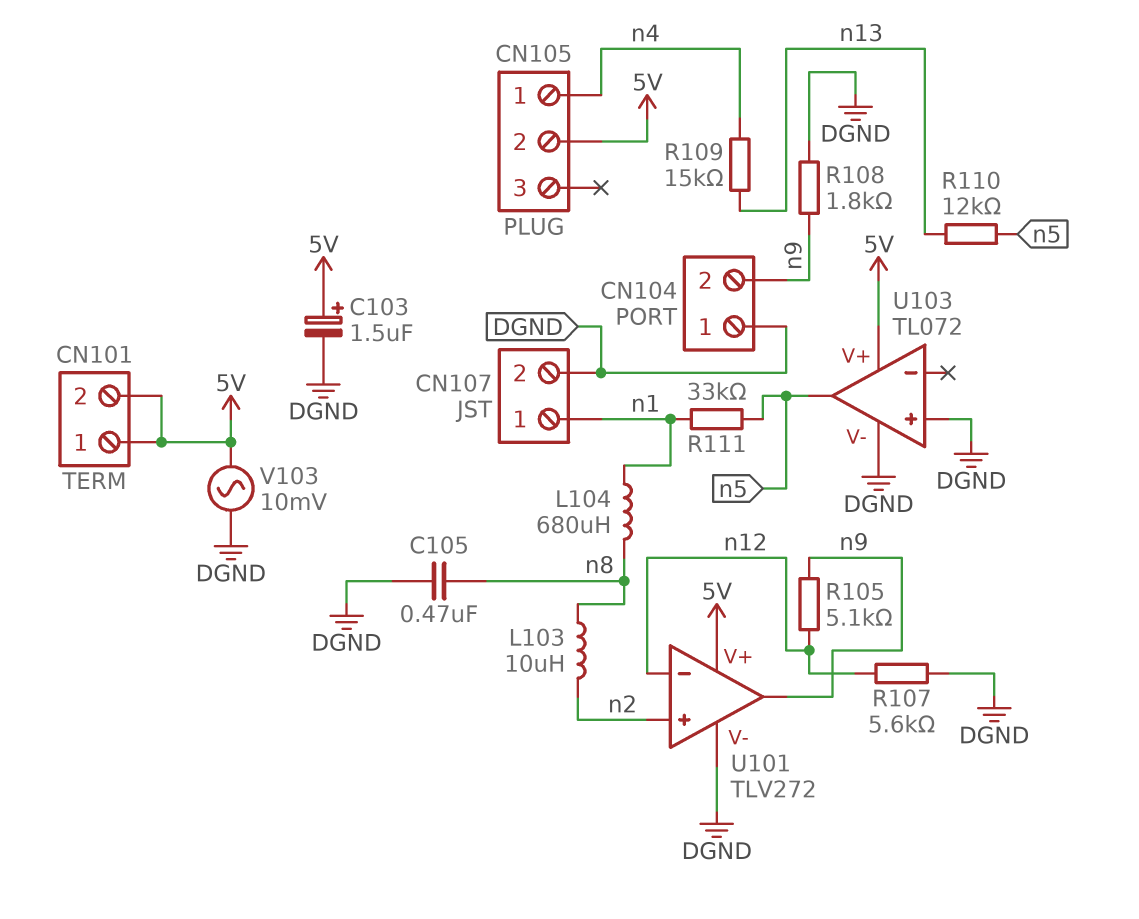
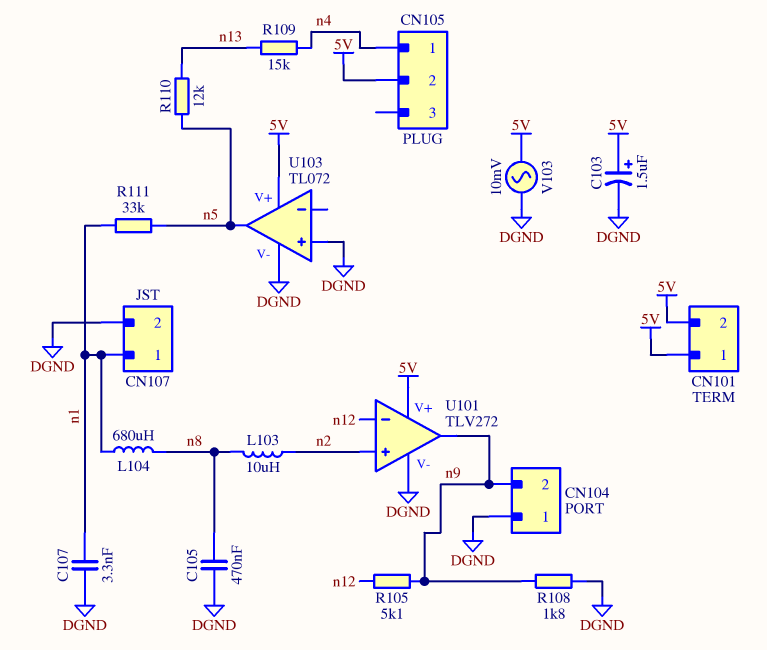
C107: none -> 3.3nF (DGND, n1)
R107: 5.6k (DGND, n12) -> none

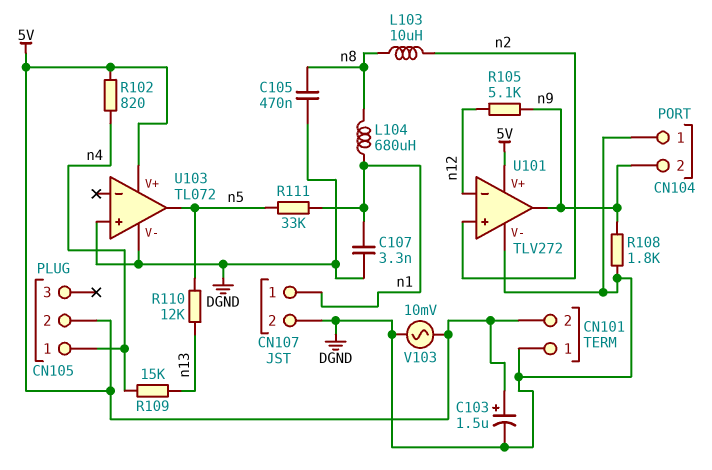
CN101 pin 1: 5V -> DGND
R102: none -> 820 (5V, n4)

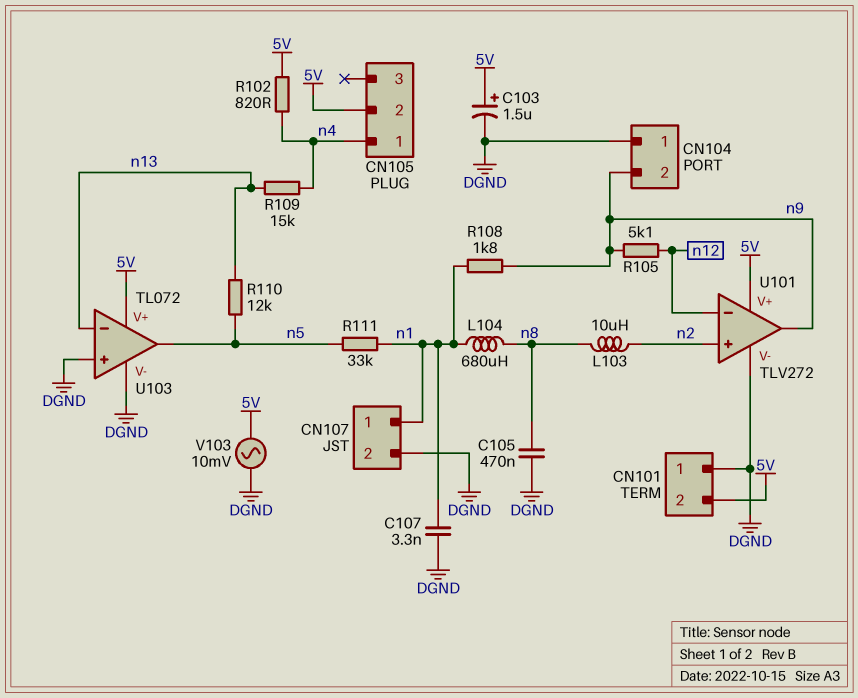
R108: 1.8k (DGND, n9) -> 1.8k (n1, n9)
U103 pin in-: none -> n13

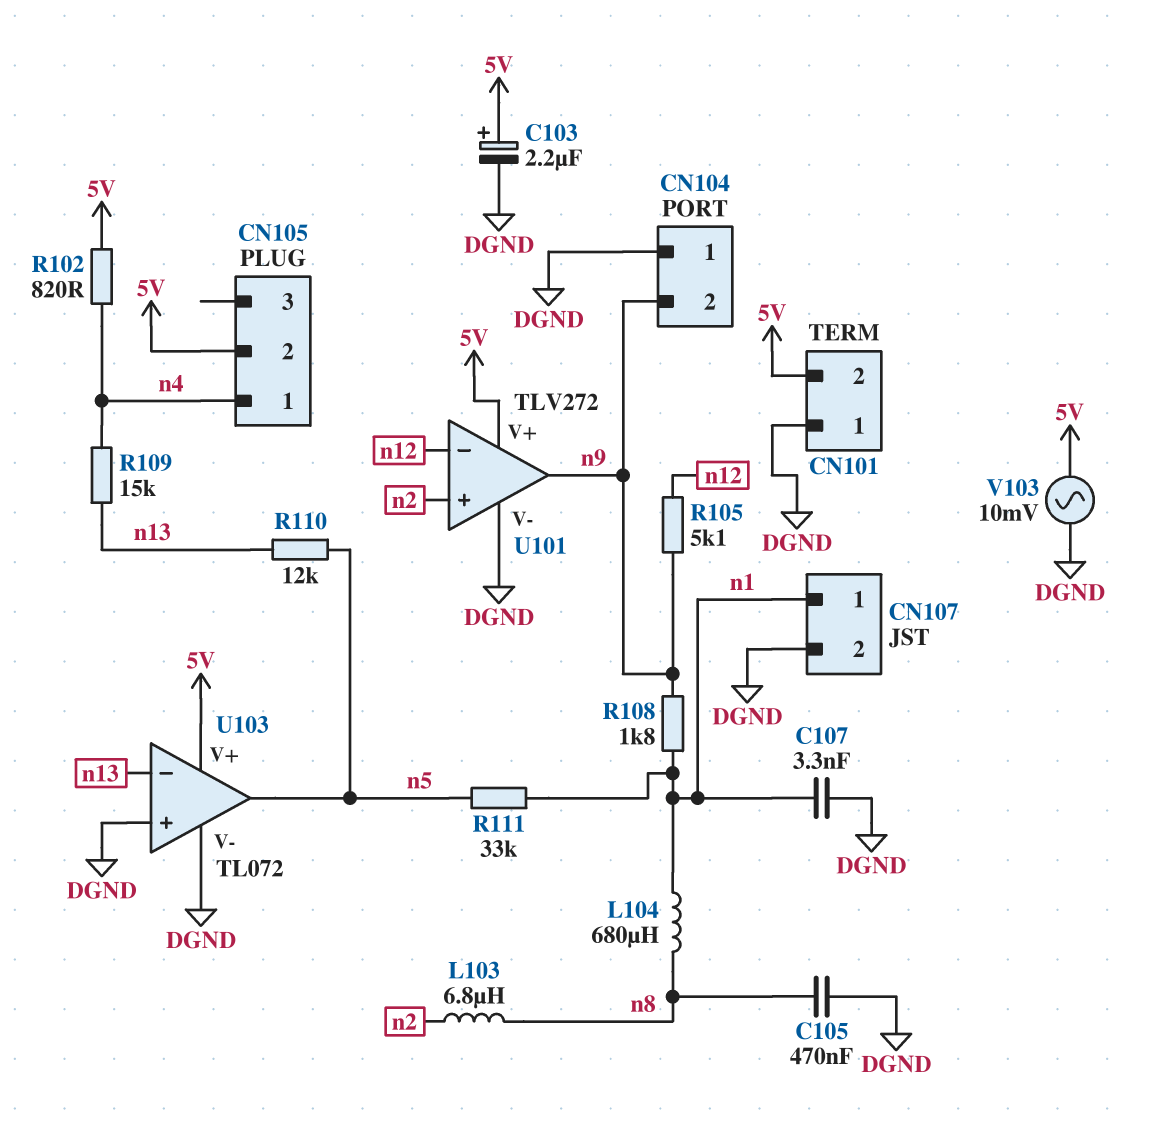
C103: 1.5uF (plus 5V, minus DGND) -> 2.2uF (plus 5V, minus DGND)
L103: 10uH (n2, n8) -> 6.8uH (n2, n8)

